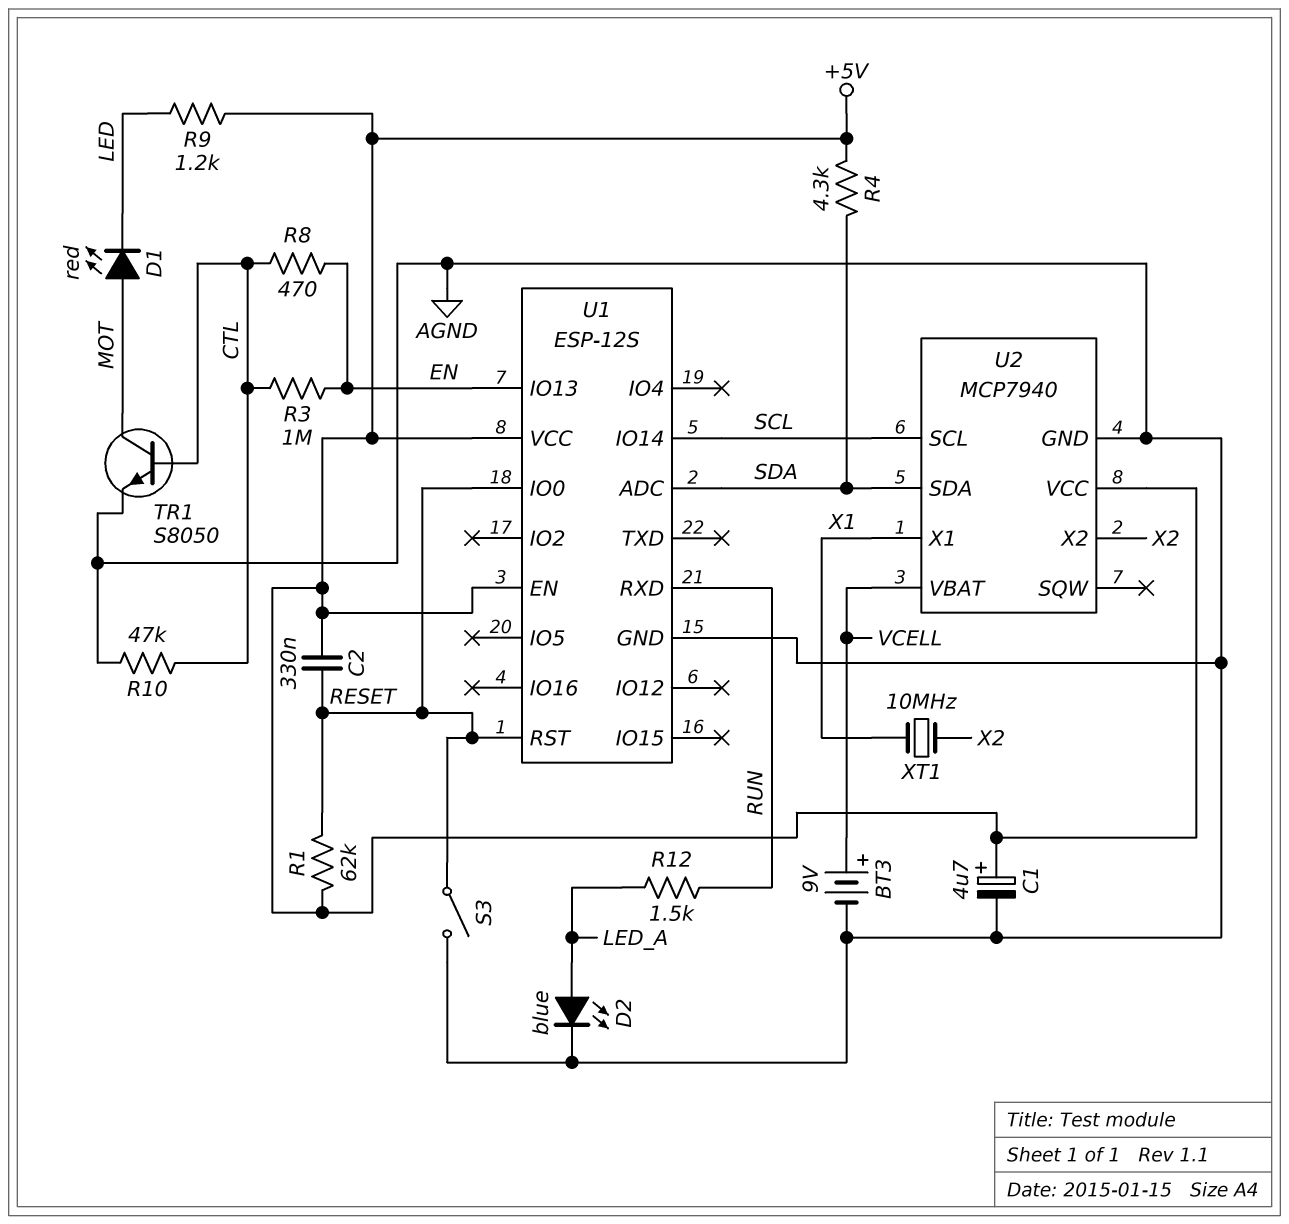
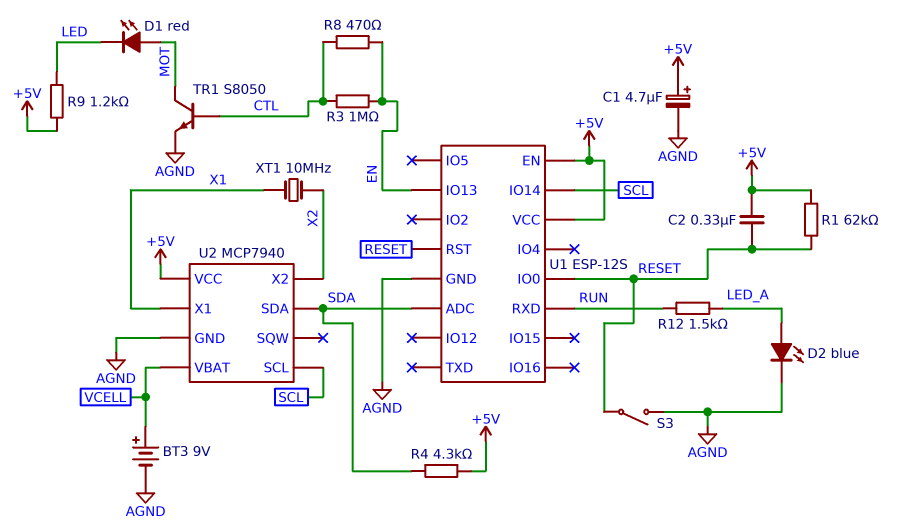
R10: 47k (AGND, CTL) -> none

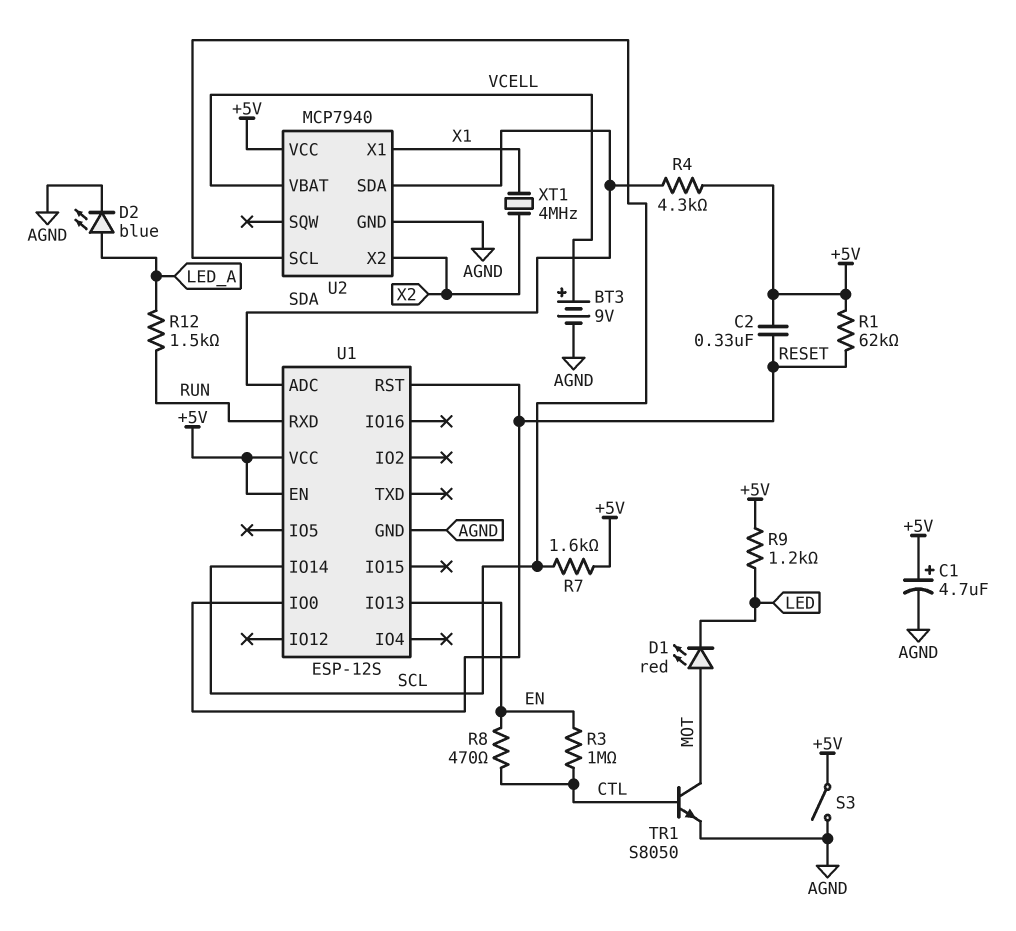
R7: none -> 1.6k (+5V, SCL)
S3: switch (AGND, RESET) -> switch (+5V, AGND)
XT1: 10MHz (X1, X2) -> 4MHz (X1, X2)

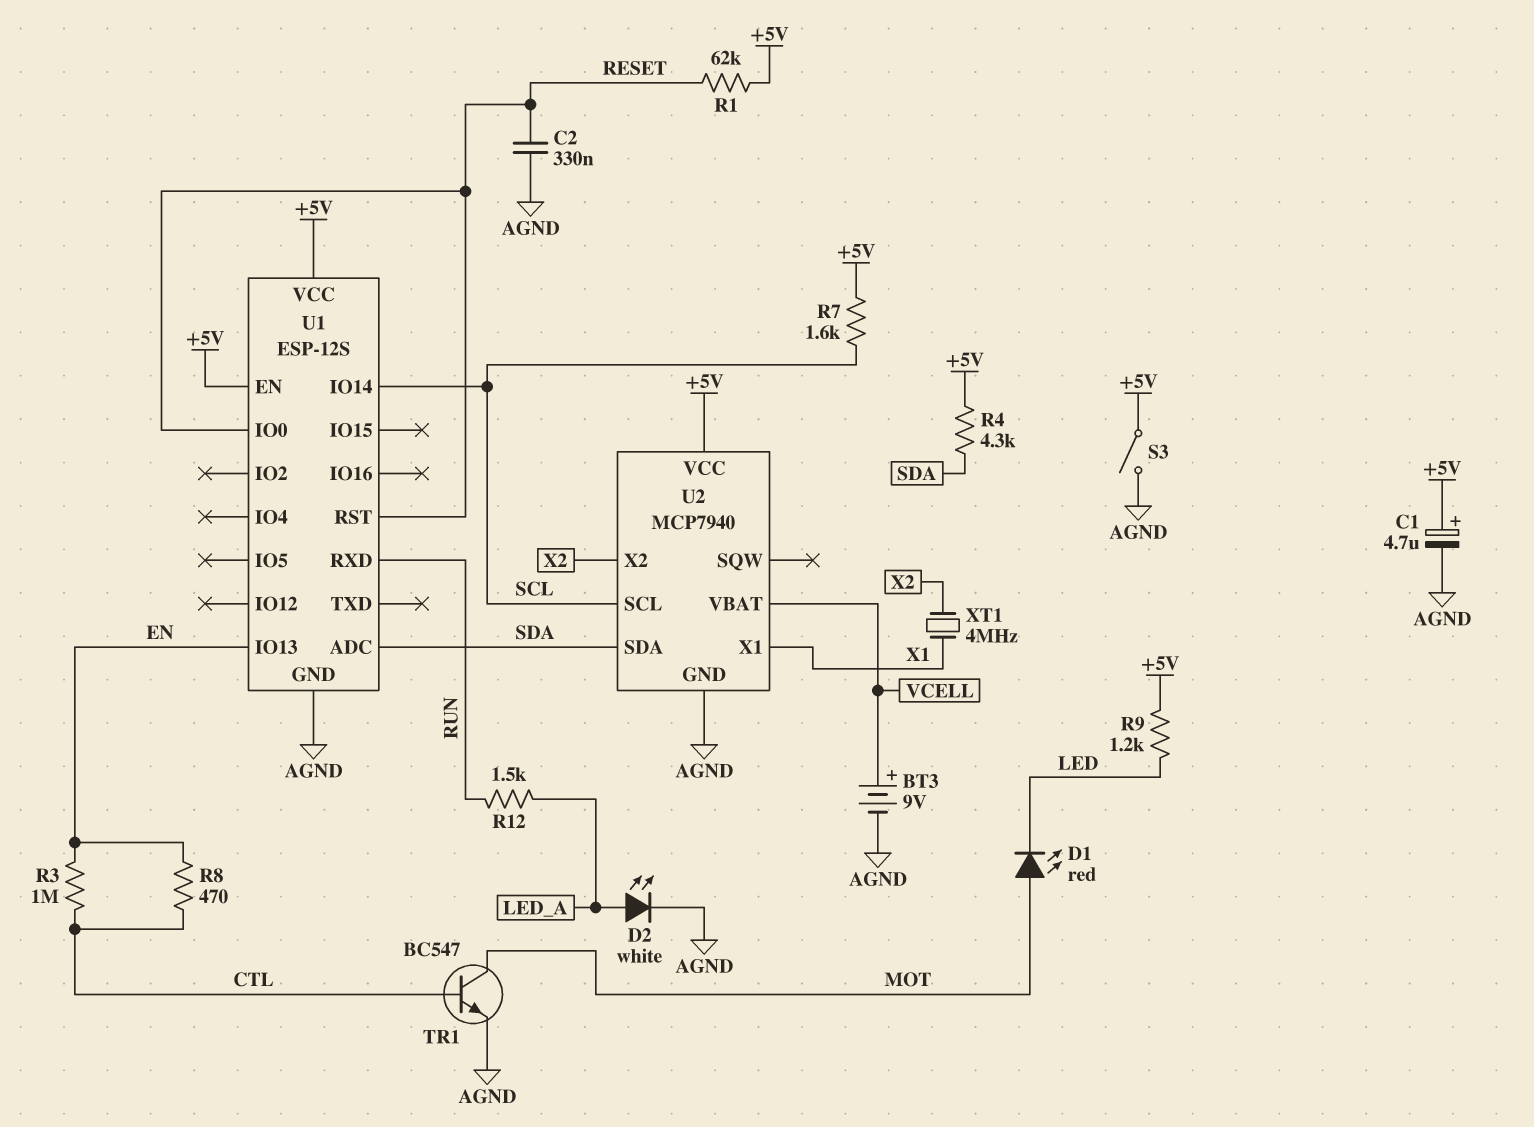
C2: 330nF (+5V, RESET) -> 330nF (AGND, RESET)
D2: LED blue (A LED_A, K AGND) -> LED white (A LED_A, K AGND)
TR1: NPN S8050 (B CTL, C MOT, E AGND) -> NPN BC547 (B CTL, C MOT, E AGND)

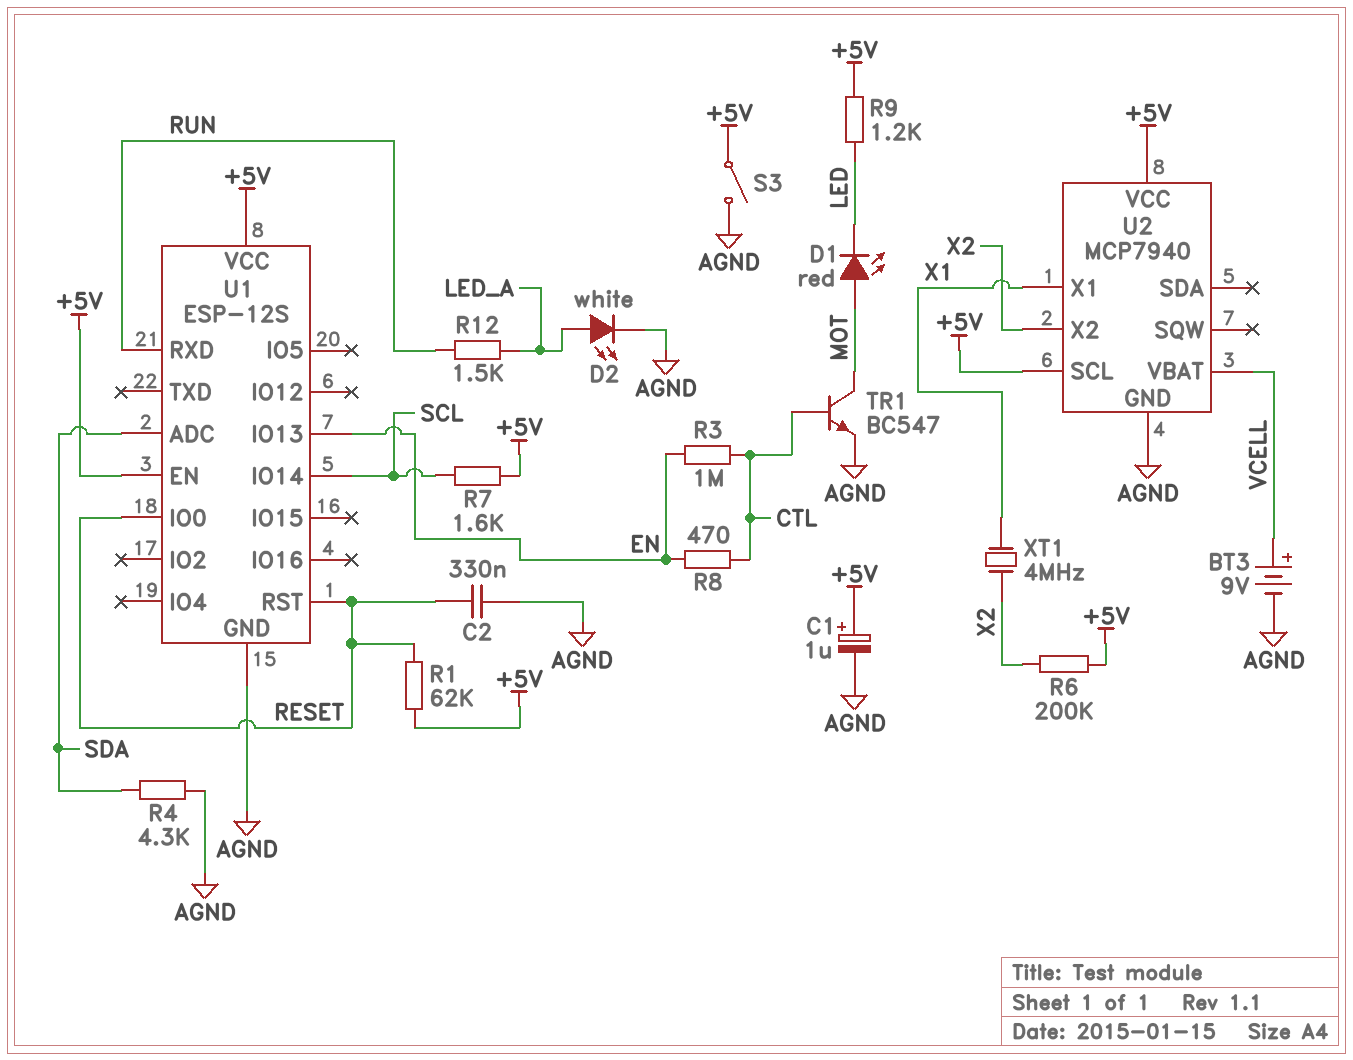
C1: 4.7uF (plus +5V, minus AGND) -> 1uF (plus +5V, minus AGND)
R4: 4.3k (+5V, SDA) -> 4.3k (AGND, SDA)
R6: none -> 200k (+5V, X2)
U2 pin SCL: SCL -> +5V
U2 pin SDA: SDA -> none

